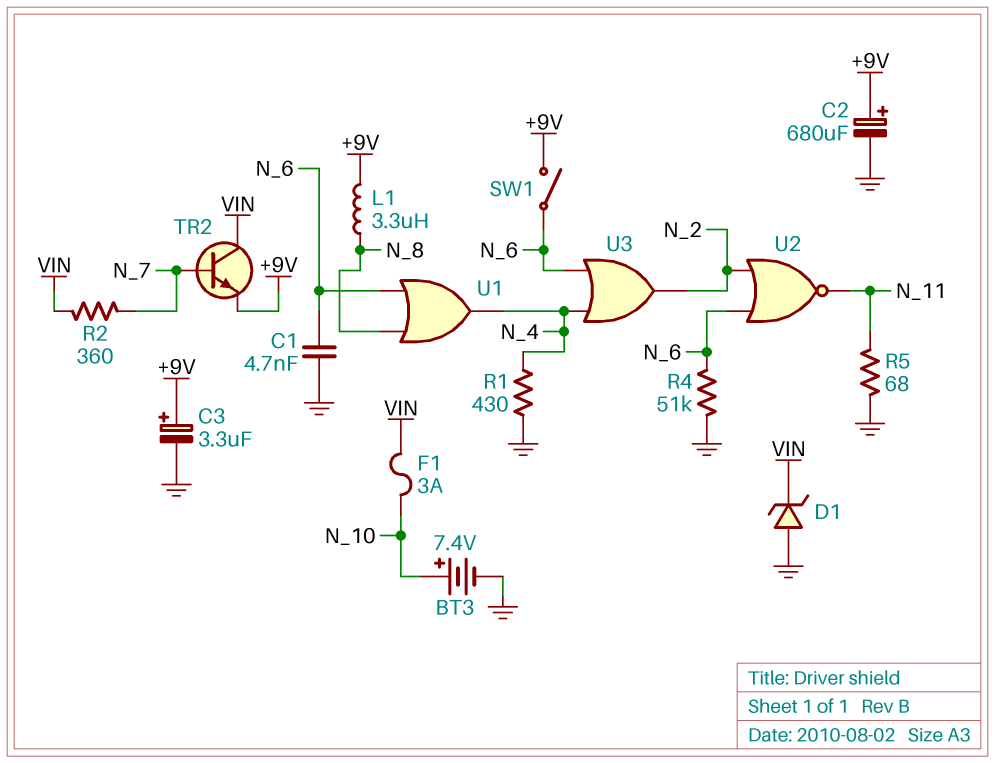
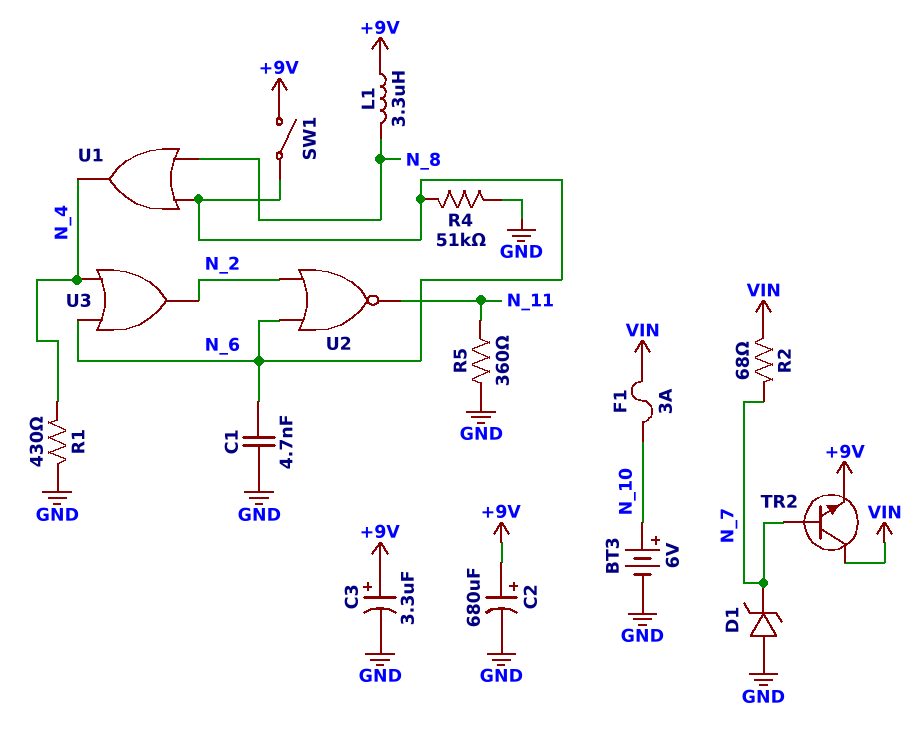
BT3: 7.4V (plus N_10, minus GND) -> 6V (plus N_10, minus GND)
D1: zener (A GND, K VIN) -> zener (A GND, K N_7)
R2: 360 (N_7, VIN) -> 68 (N_7, VIN)
R5: 68 (GND, N_11) -> 360 (GND, N_11)

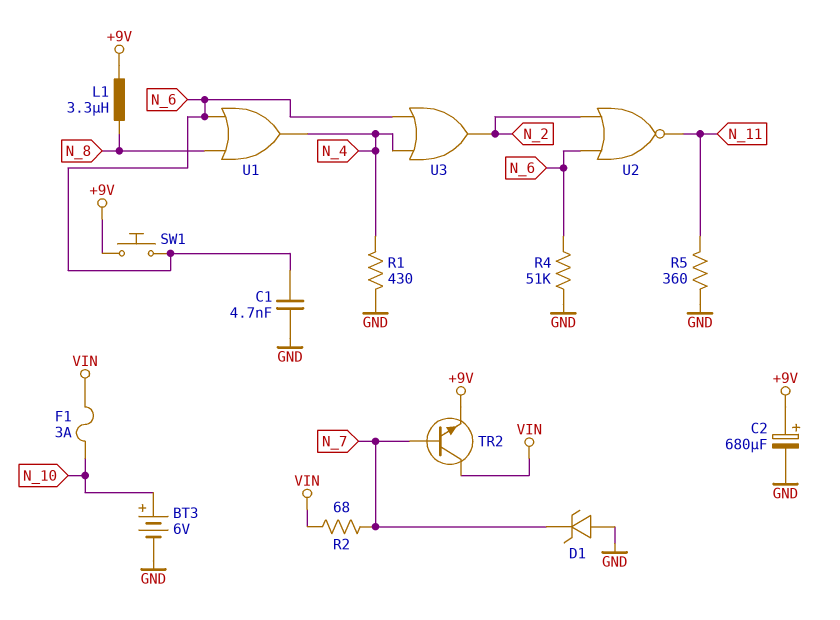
C3: 3.3uF (plus +9V, minus GND) -> none
SW1: switch (+9V, N_6) -> button (+9V, N_6)

